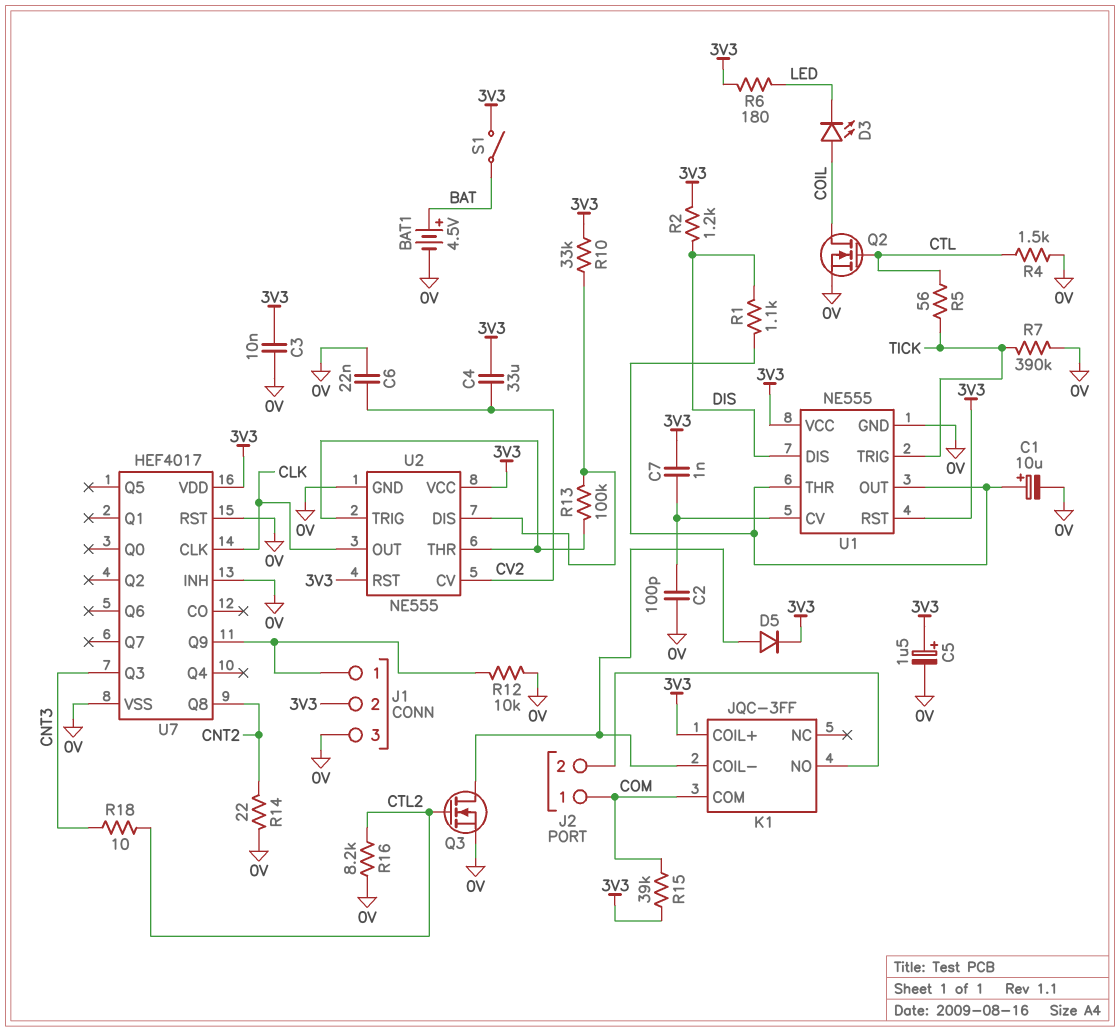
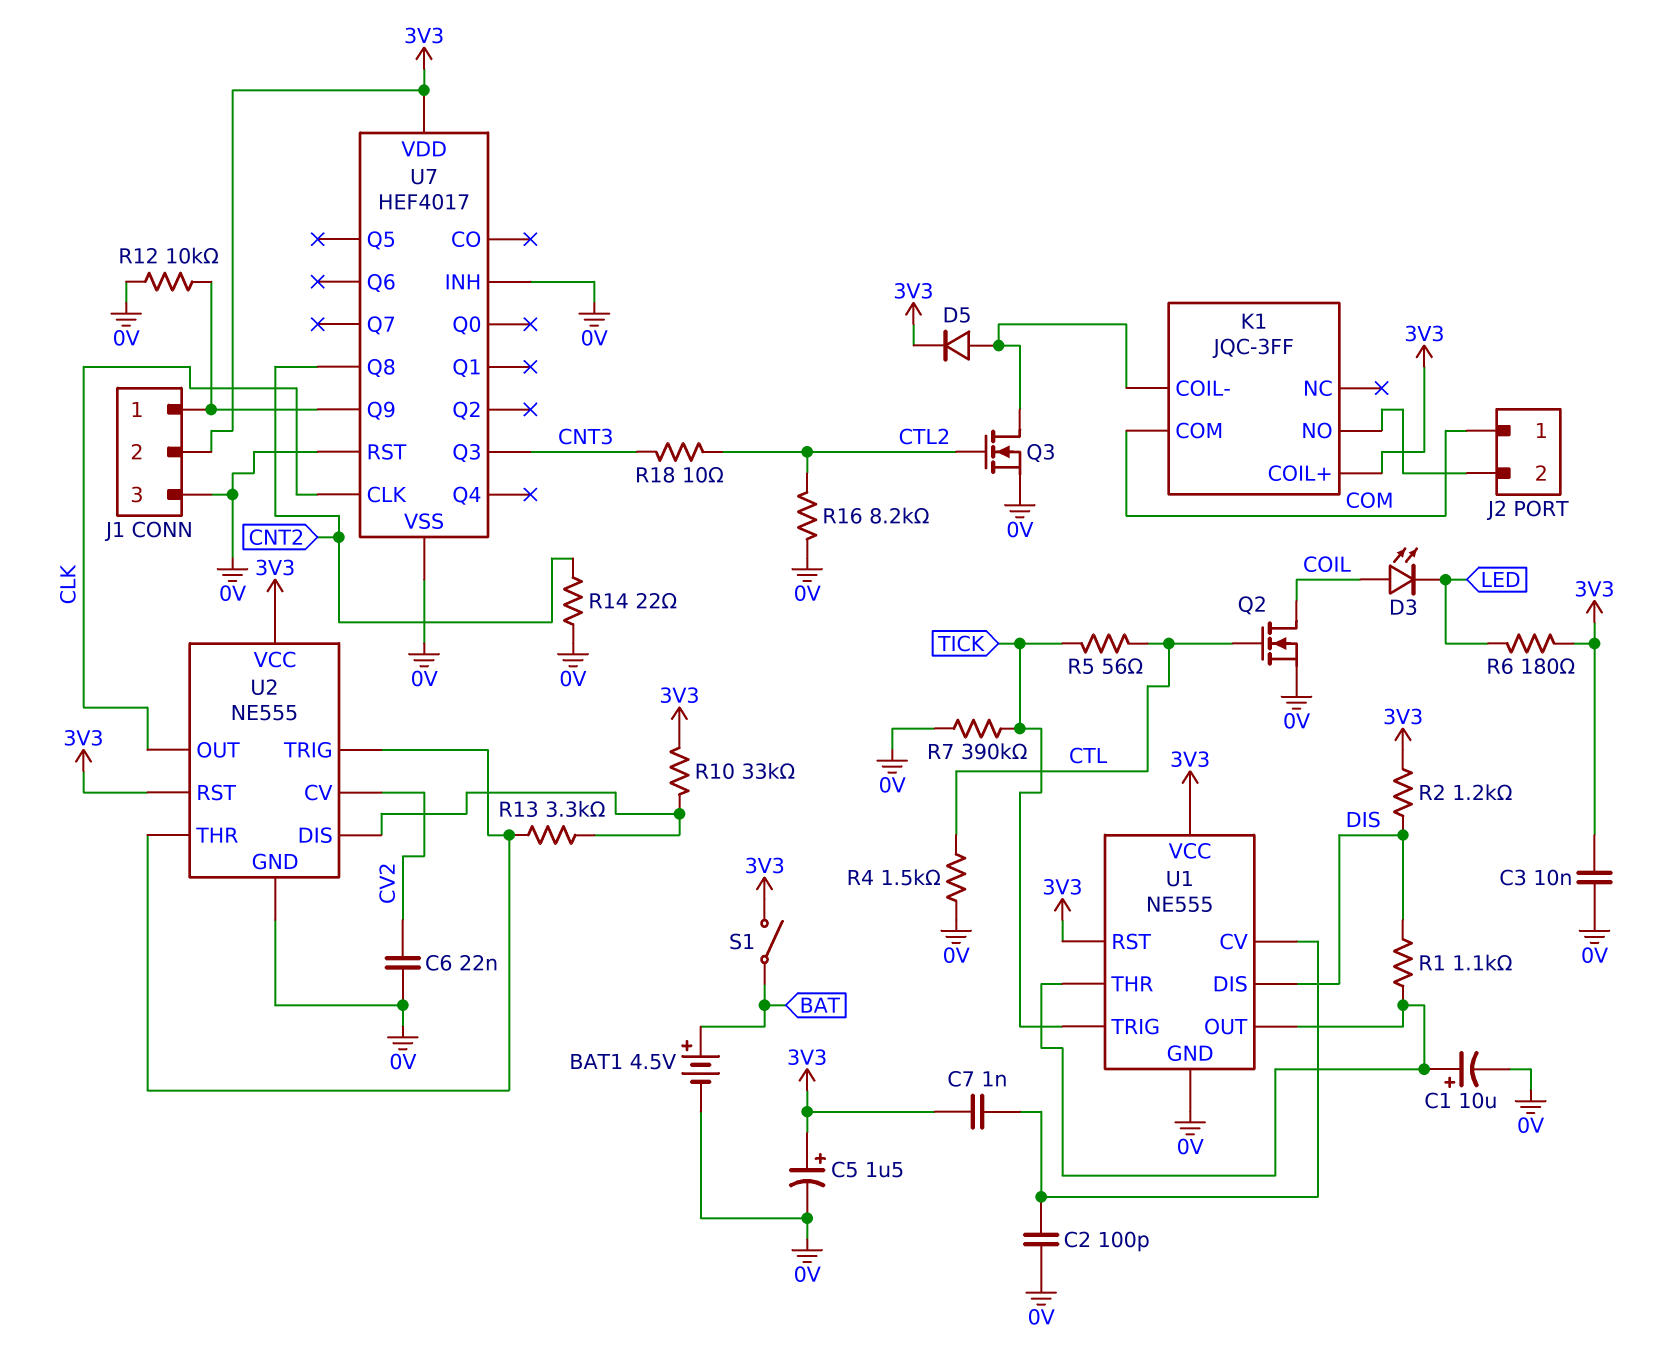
C4: 33uF (3V3, CV2) -> none
R13: 100k (U2/DIS, U2/THR) -> 3.3k (U2/DIS, U2/THR)
R15: 39k (3V3, COM) -> none

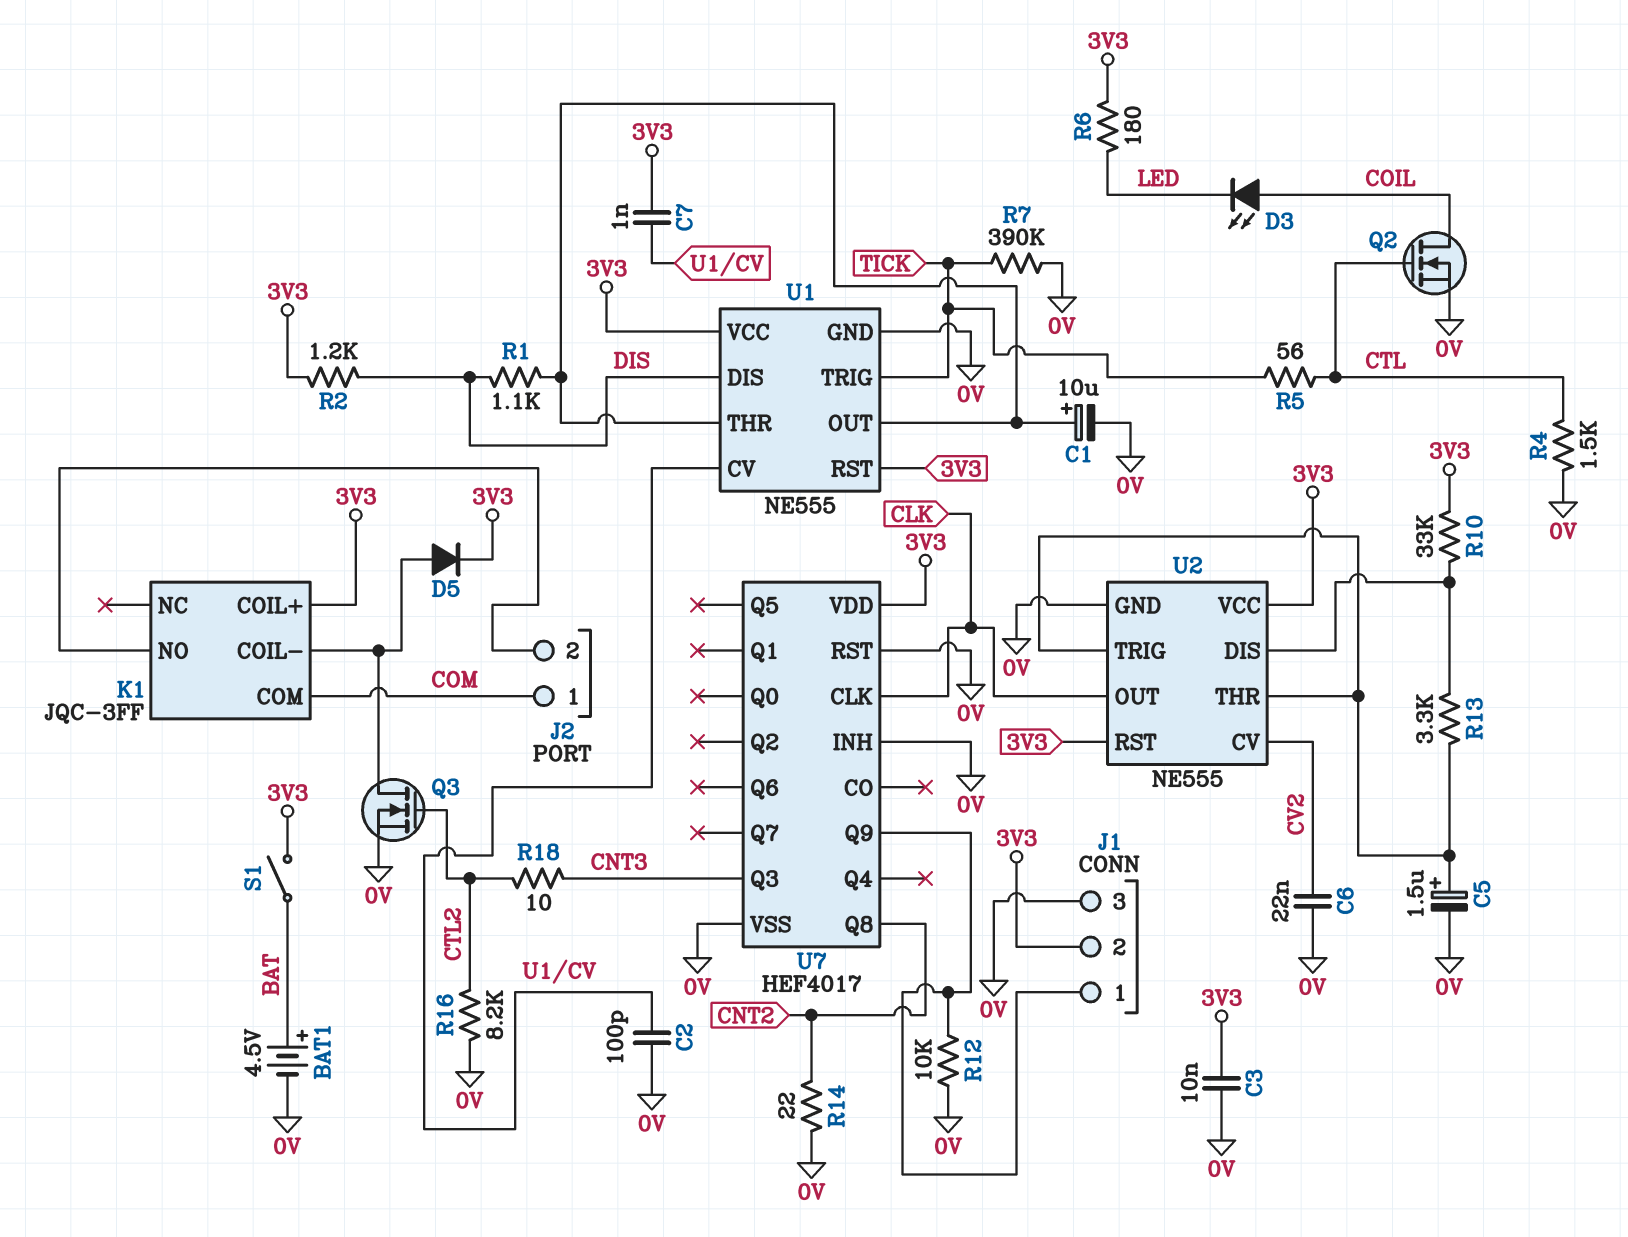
C5: 1.5uF (plus 3V3, minus 0V) -> 1.5uF (plus U2/THR, minus 0V)

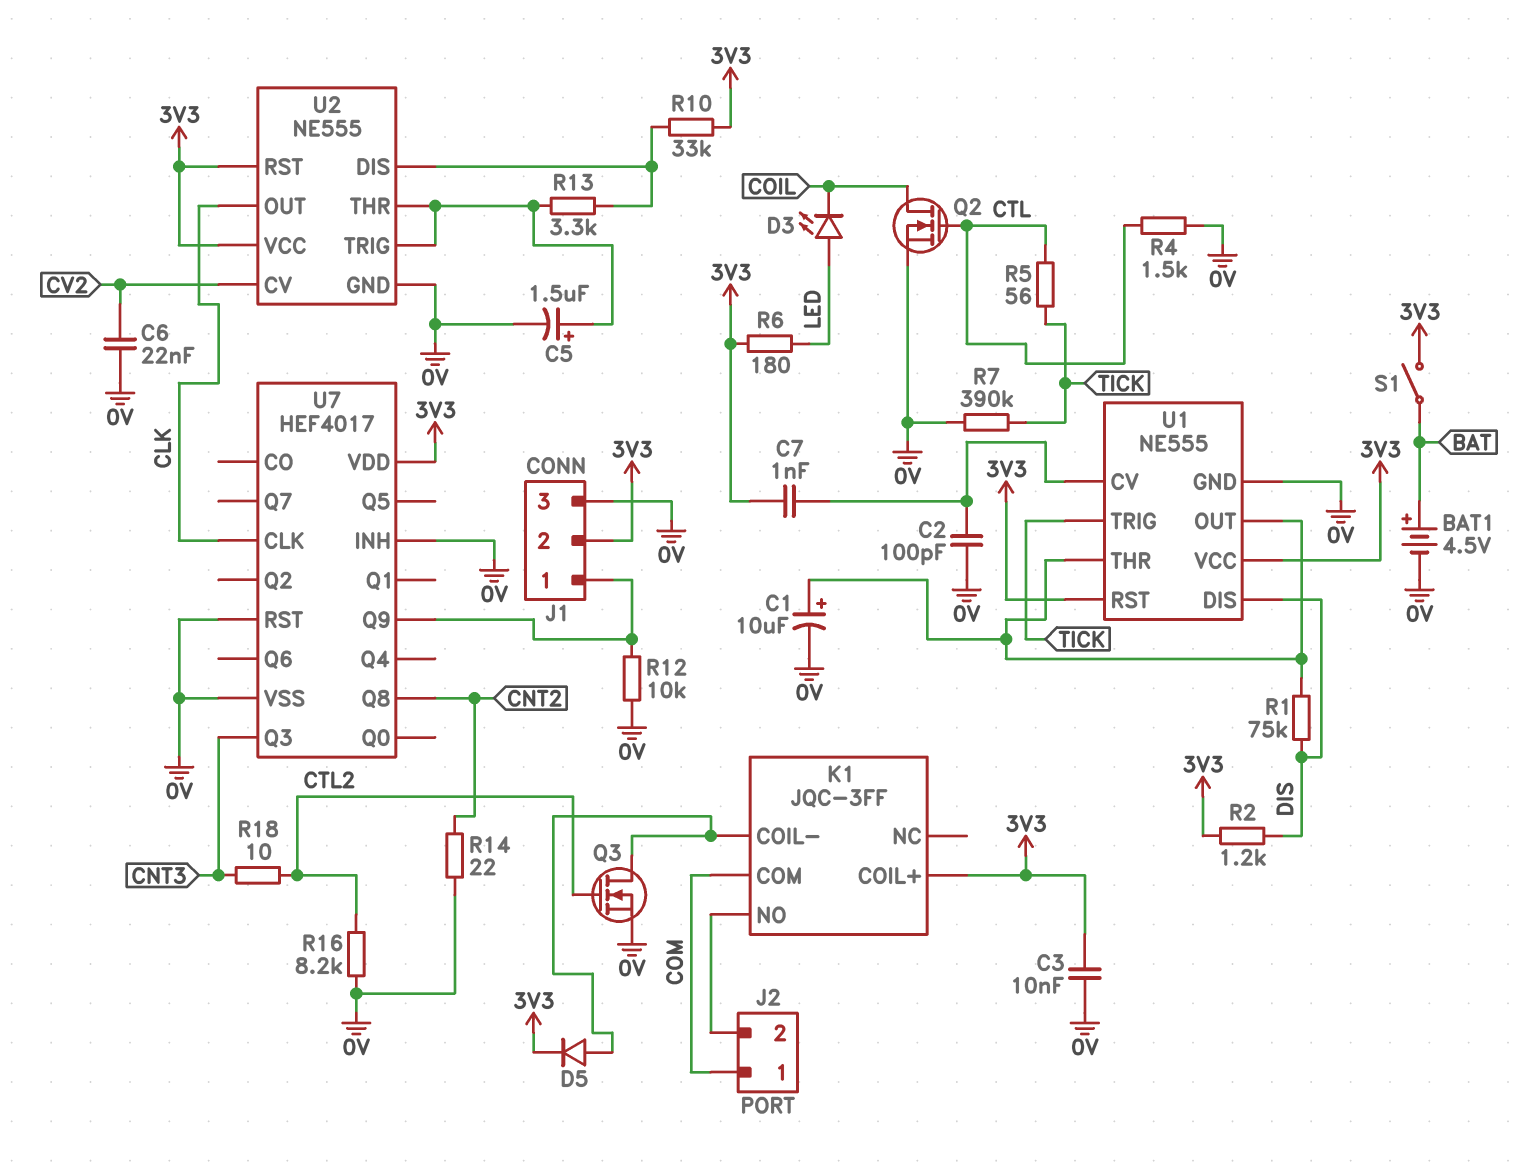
D3: LED (A COIL, K LED) -> LED (A LED, K COIL)
R1: 1.1k (DIS, U1/OUT) -> 75k (DIS, U1/OUT)

